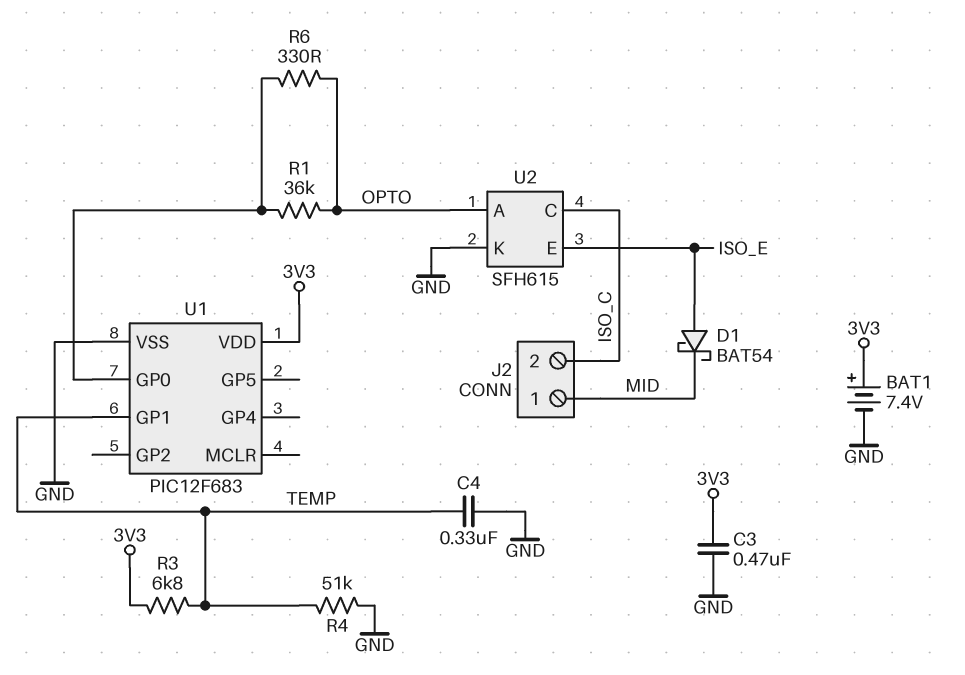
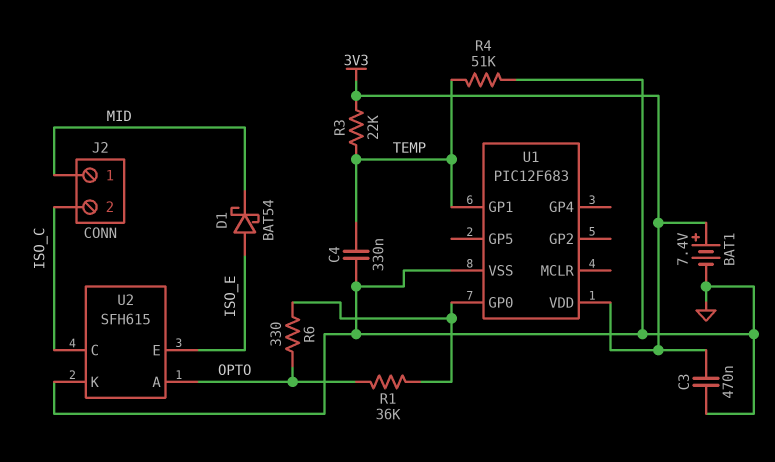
R3: 6.8k (3V3, TEMP) -> 22k (3V3, TEMP)

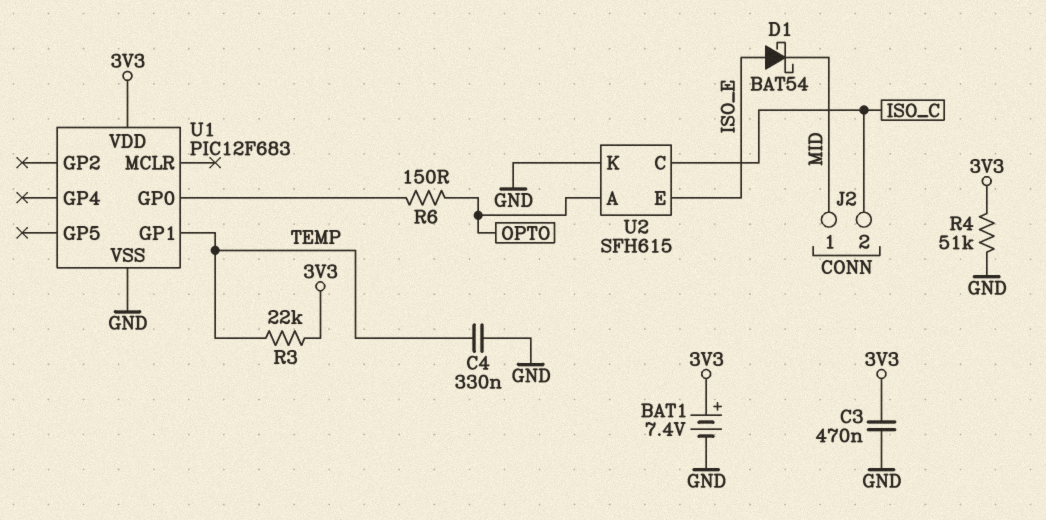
R1: 36k (OPTO, U1/GP0) -> none
R4: 51k (GND, TEMP) -> 51k (3V3, GND)
R6: 330 (OPTO, U1/GP0) -> 150 (OPTO, U1/GP0)

